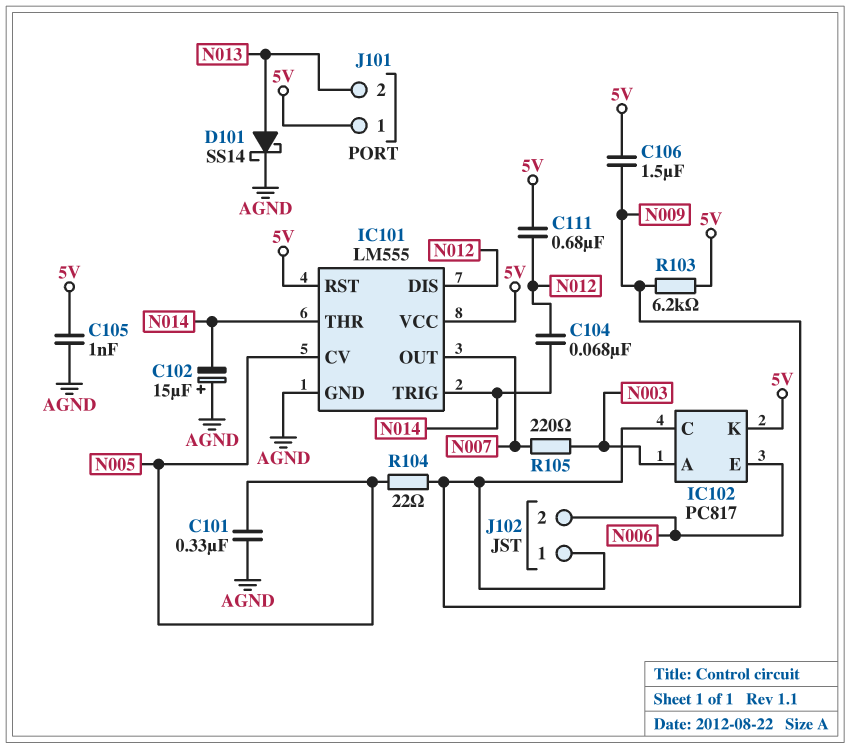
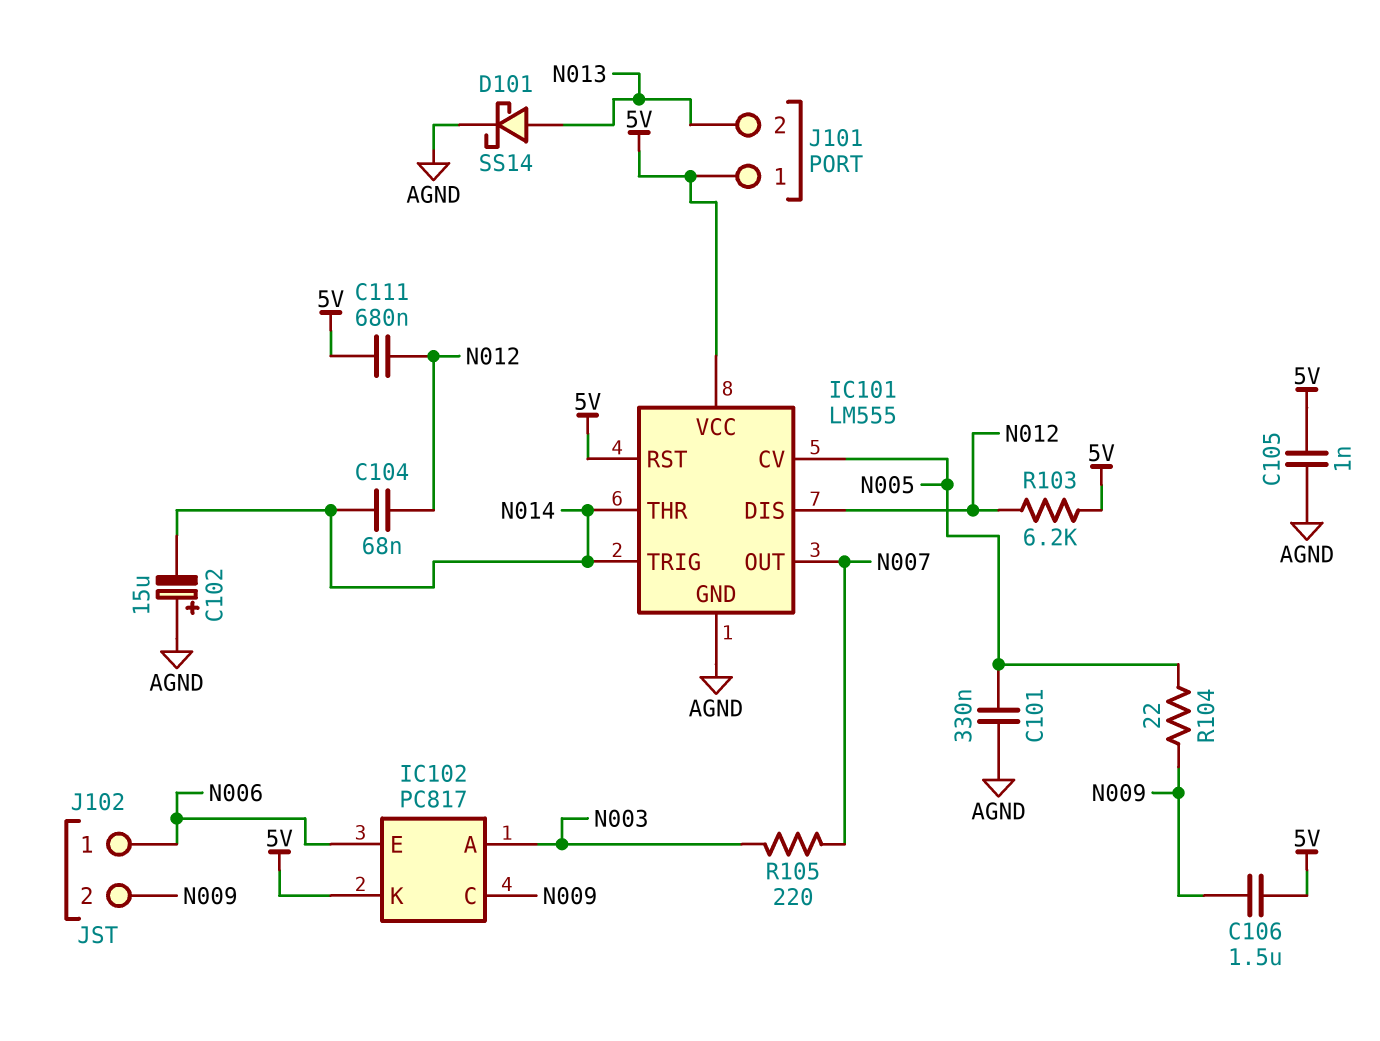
J102 pin 1: N009 -> N006
J102 pin 2: N006 -> N009
R103: 6.2k (5V, N009) -> 6.2k (5V, N012)

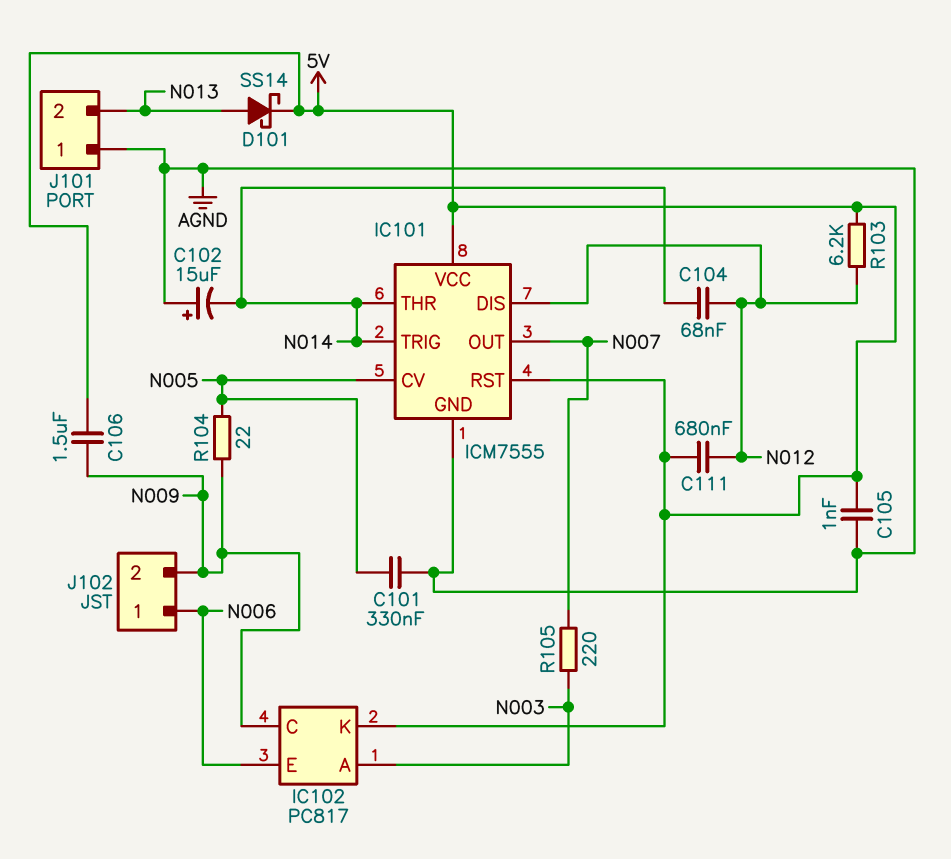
D101: schottky SS14 (A N013, K AGND) -> schottky SS14 (A N013, K 5V)
IC101: LM555 -> ICM7555
J101 pin 1: 5V -> AGND

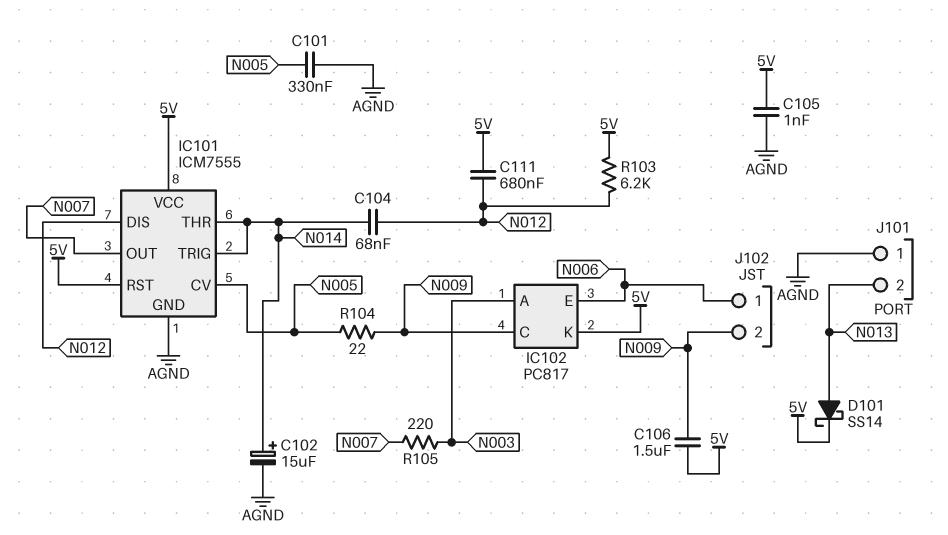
C102: 15uF (plus AGND, minus N014) -> 15uF (plus N014, minus AGND)

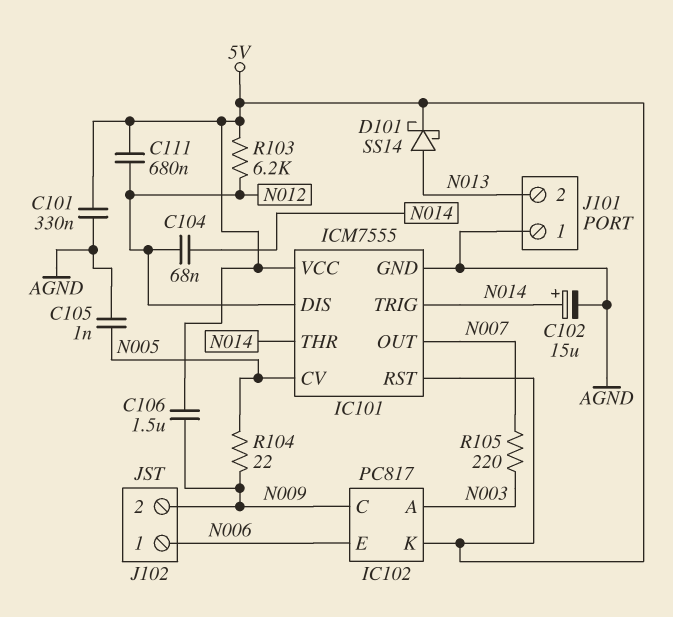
C101: 330nF (AGND, N005) -> 330nF (5V, AGND)
C105: 1nF (5V, AGND) -> 1nF (AGND, N005)

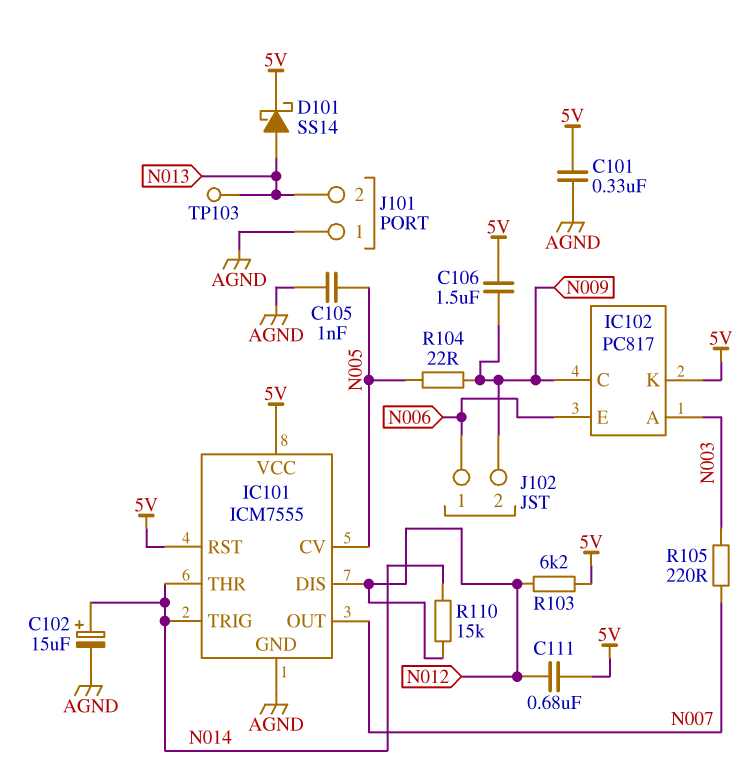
C104: 68nF (N012, N014) -> none
R110: none -> 15k (N012, N014)
TP103: none -> test point (N013)

